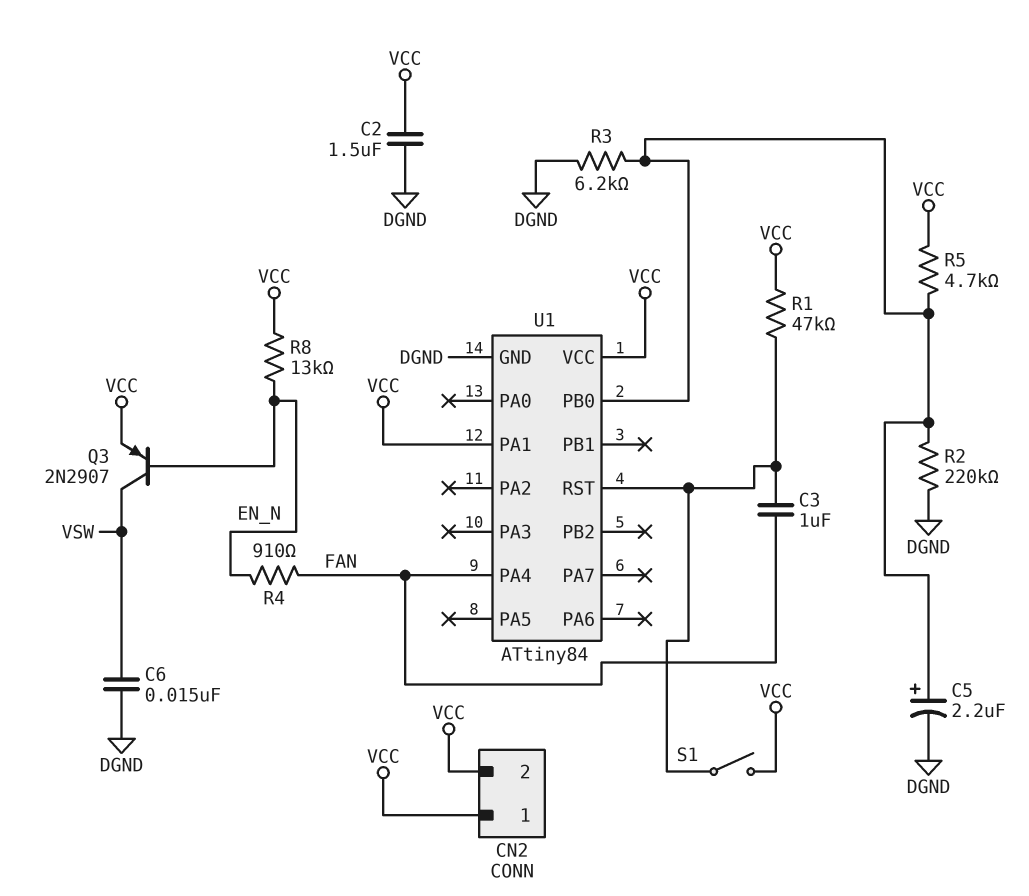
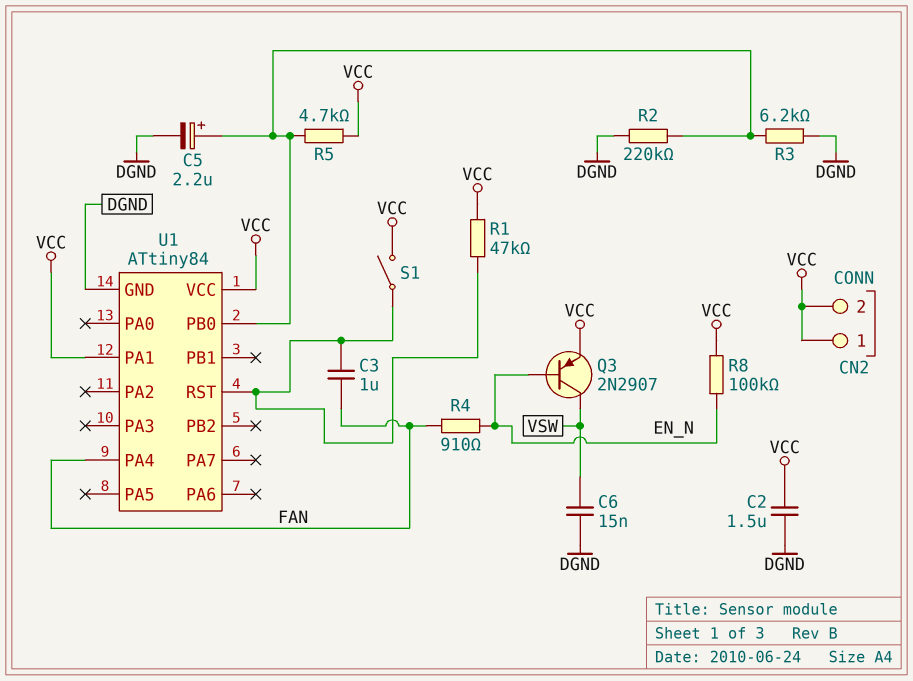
R8: 13k (EN_N, VCC) -> 100k (EN_N, VCC)

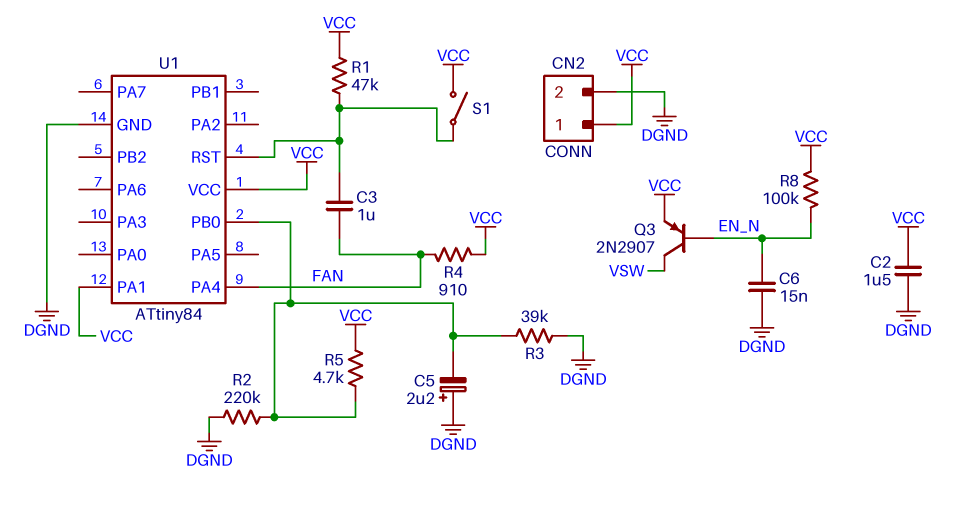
C5: 2.2uF (plus U1/PB0, minus DGND) -> 2.2uF (plus DGND, minus U1/PB0)
C6: 15nF (DGND, VSW) -> 15nF (DGND, EN_N)
CN2 pin 2: VCC -> DGND
R3: 6.2k (DGND, U1/PB0) -> 39k (DGND, U1/PB0)
R4: 910 (EN_N, FAN) -> 910 (FAN, VCC)

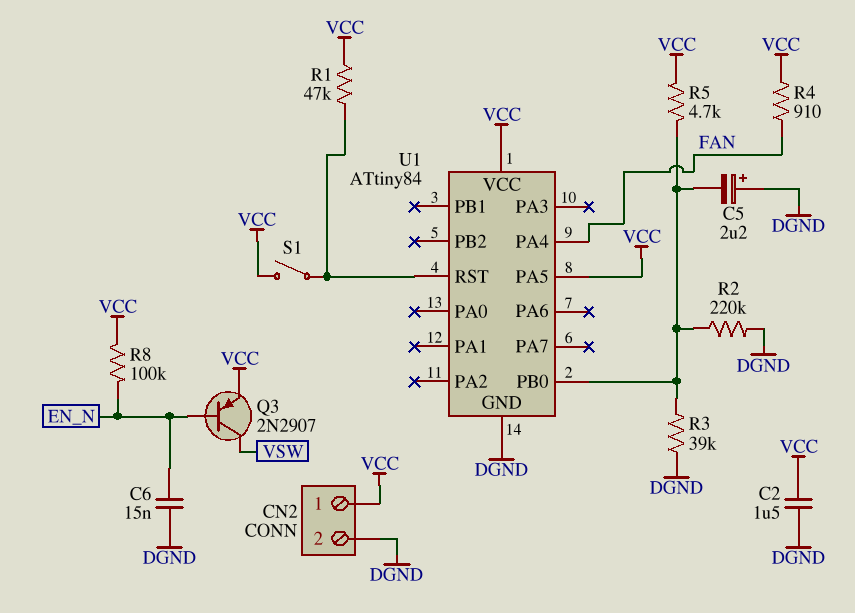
C3: 1uF (FAN, U1/RST) -> none
U1 pin PA1: VCC -> none
U1 pin PA5: none -> VCC

